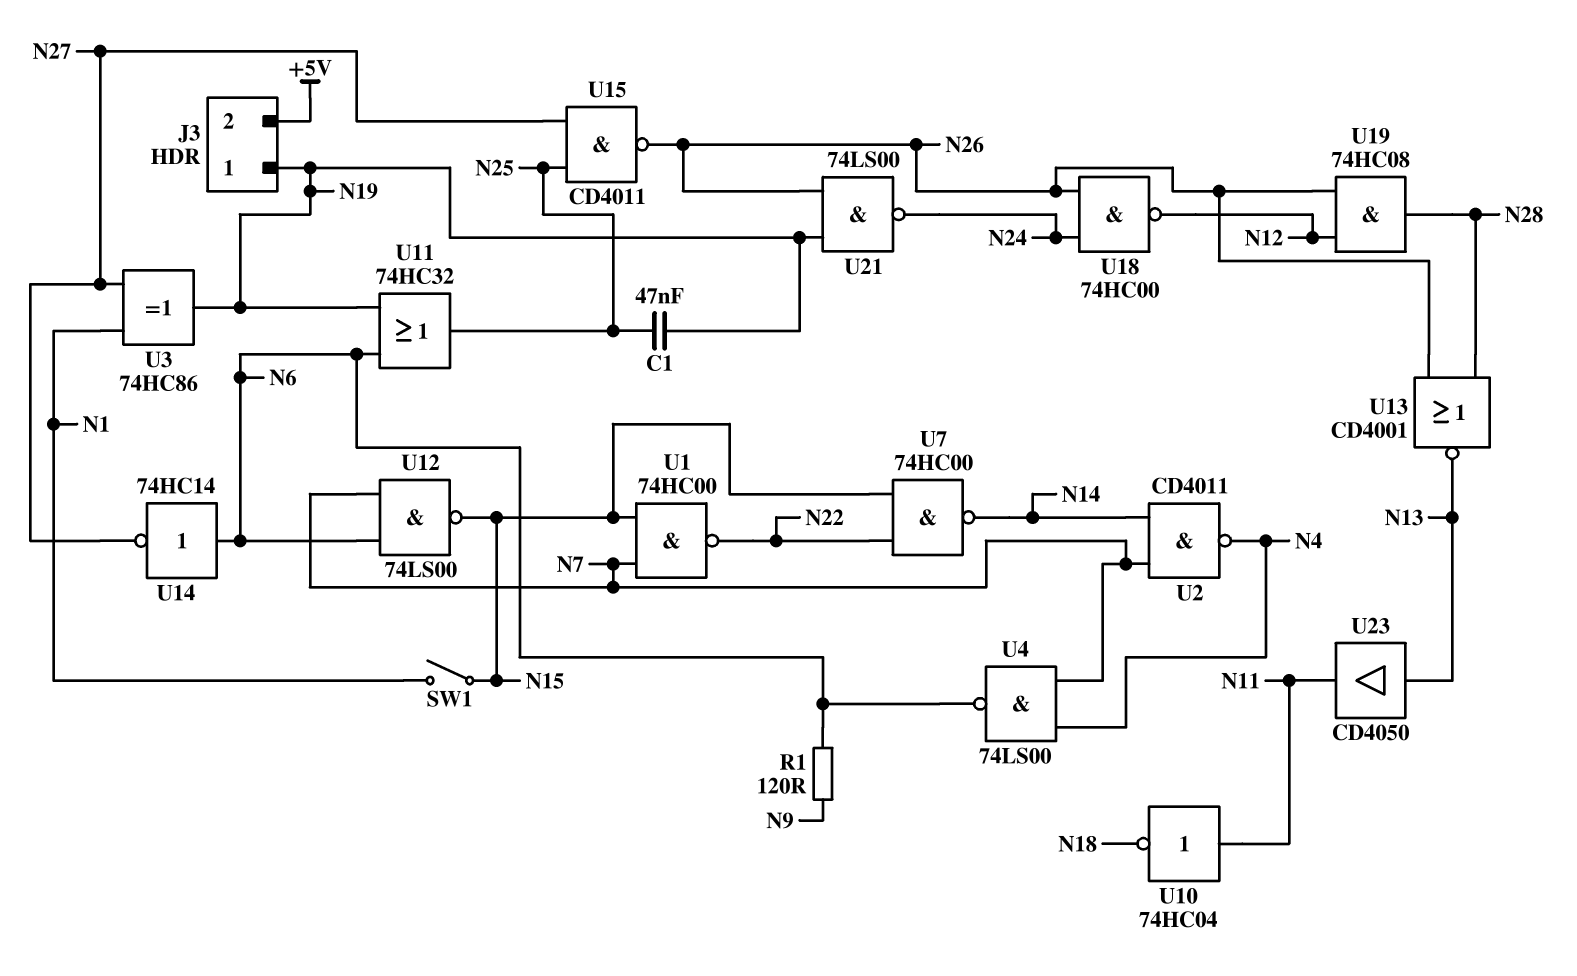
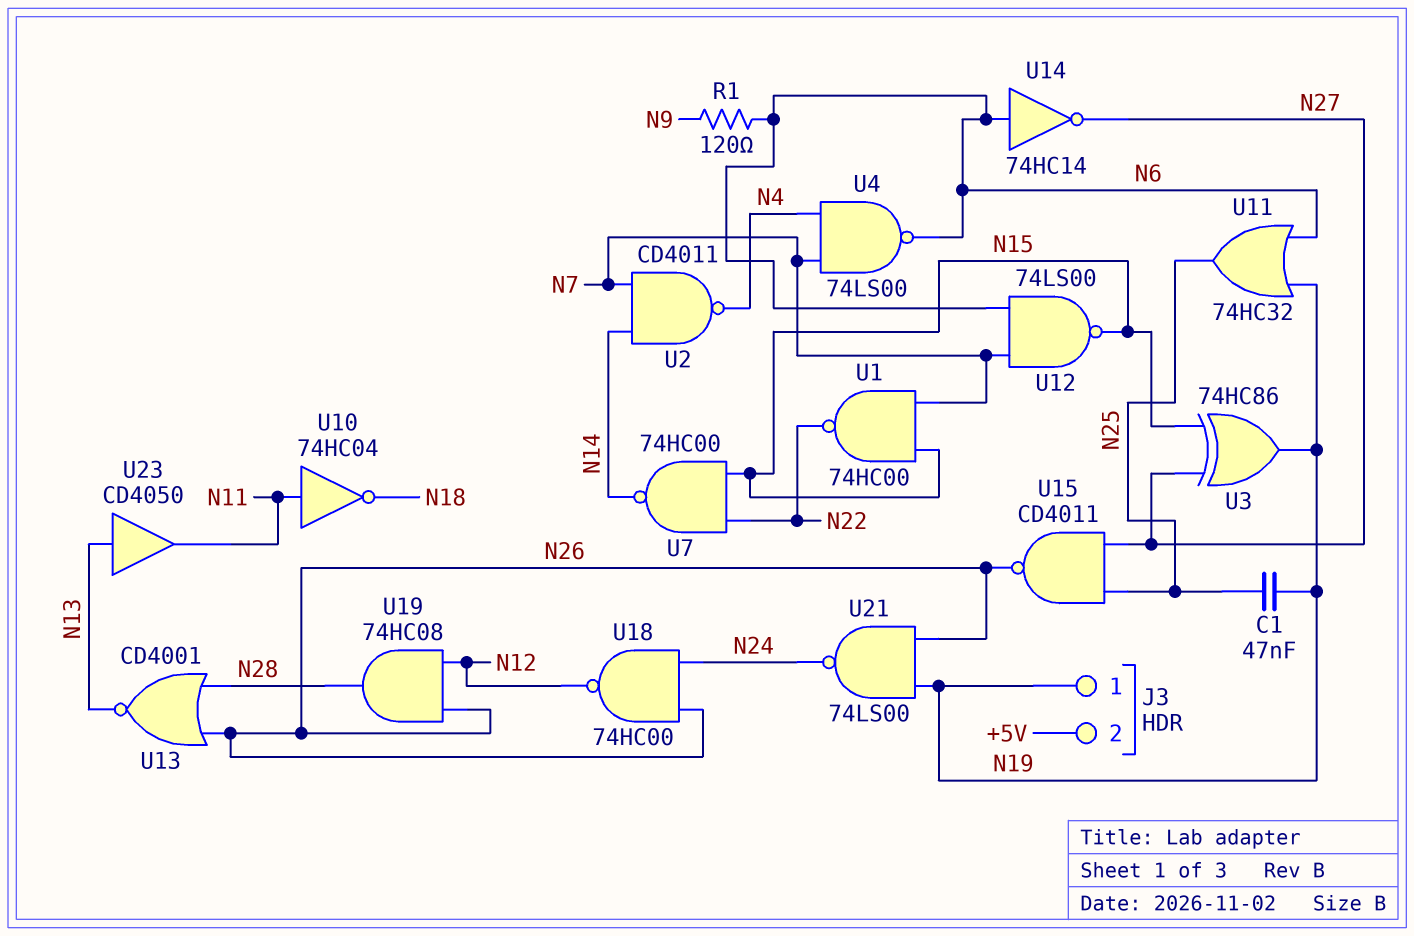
SW1: switch (N1, N15) -> none
U3: XOR 74HC86 (in N1, in N27, out N19) -> XOR 74HC86 (in N15, in N27, out N19)

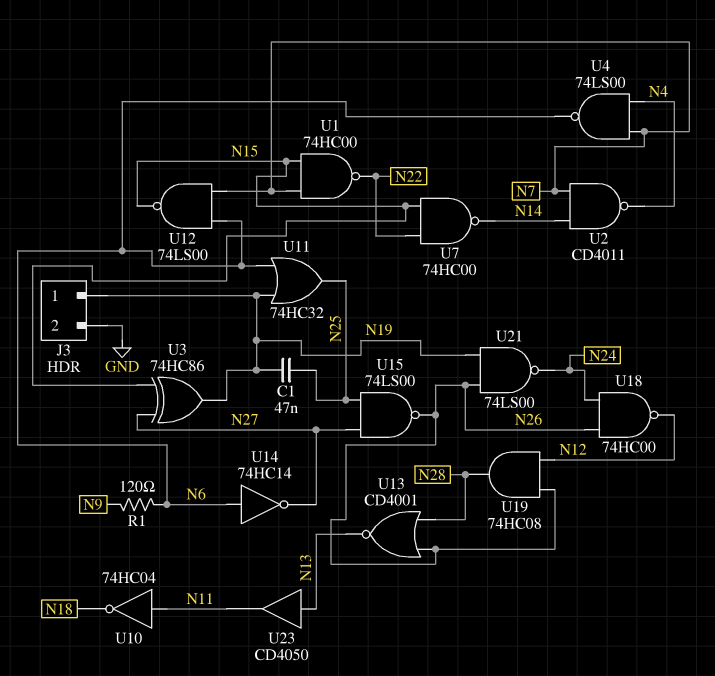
J3 pin 2: +5V -> GND
U15: NAND CD4011 (in N25, in N27, out N26) -> NAND 74LS00 (in N25, in N27, out N26)

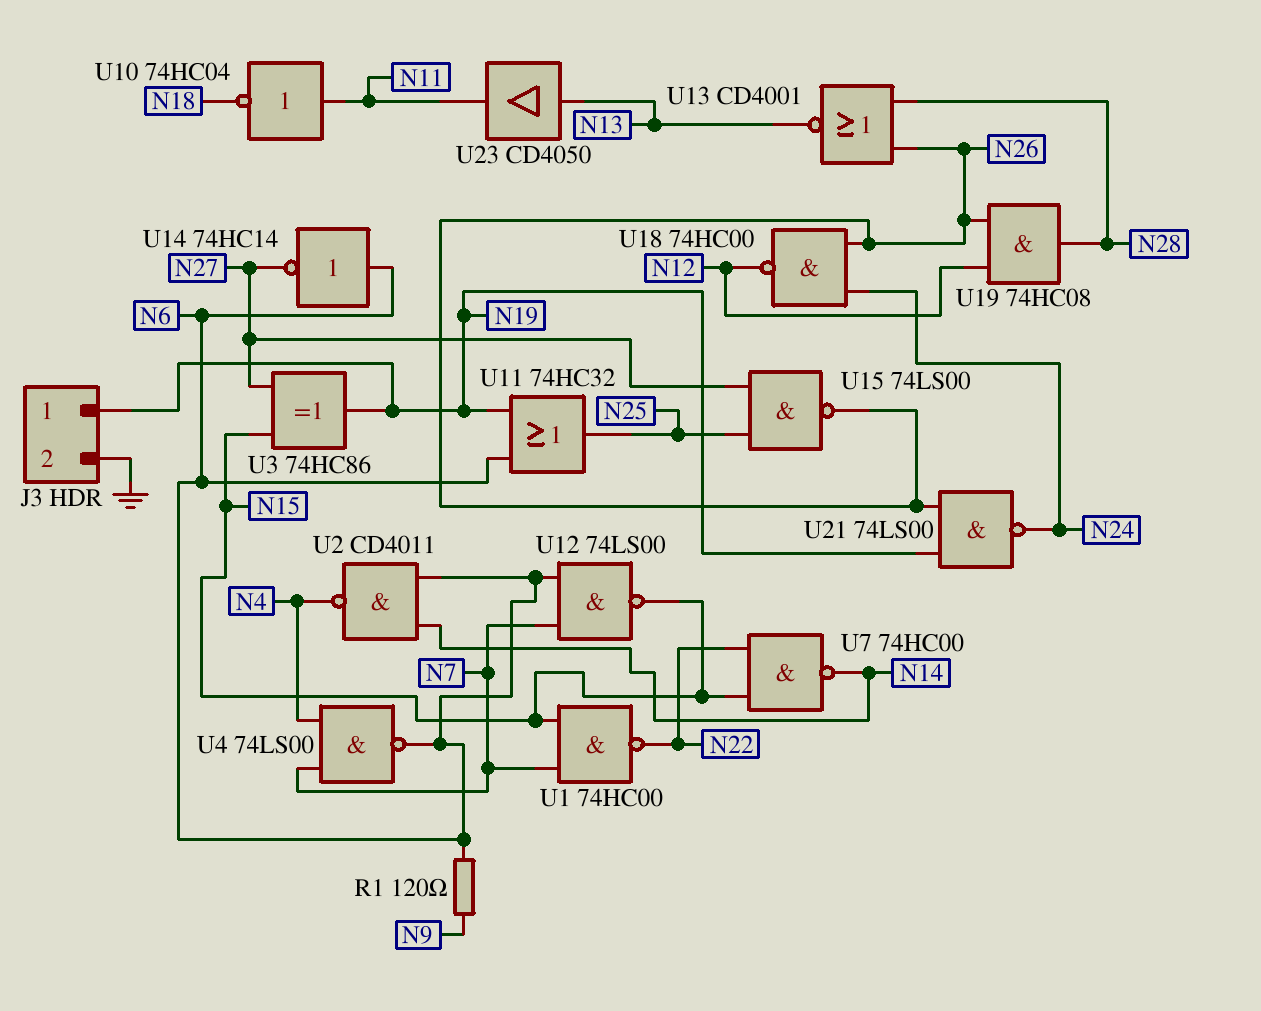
C1: 47nF (N19, N25) -> none
U2: NAND CD4011 (in N7, in N14, out N4) -> NAND CD4011 (in N6, in N14, out N4)

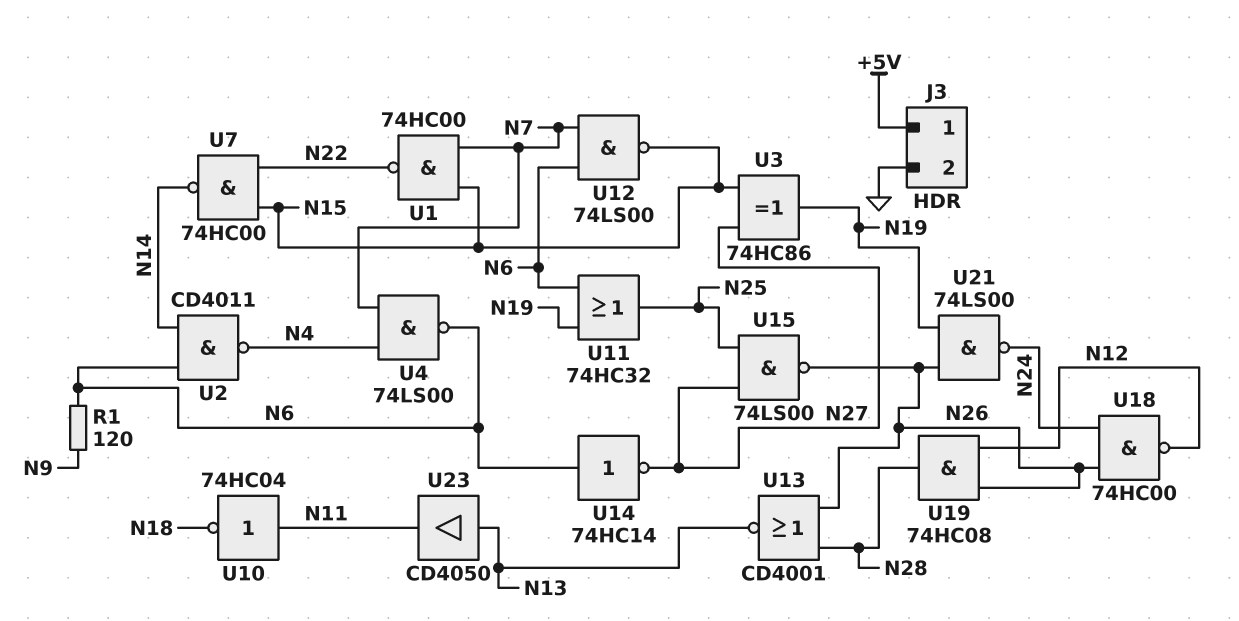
J3 pin 1: N19 -> +5V

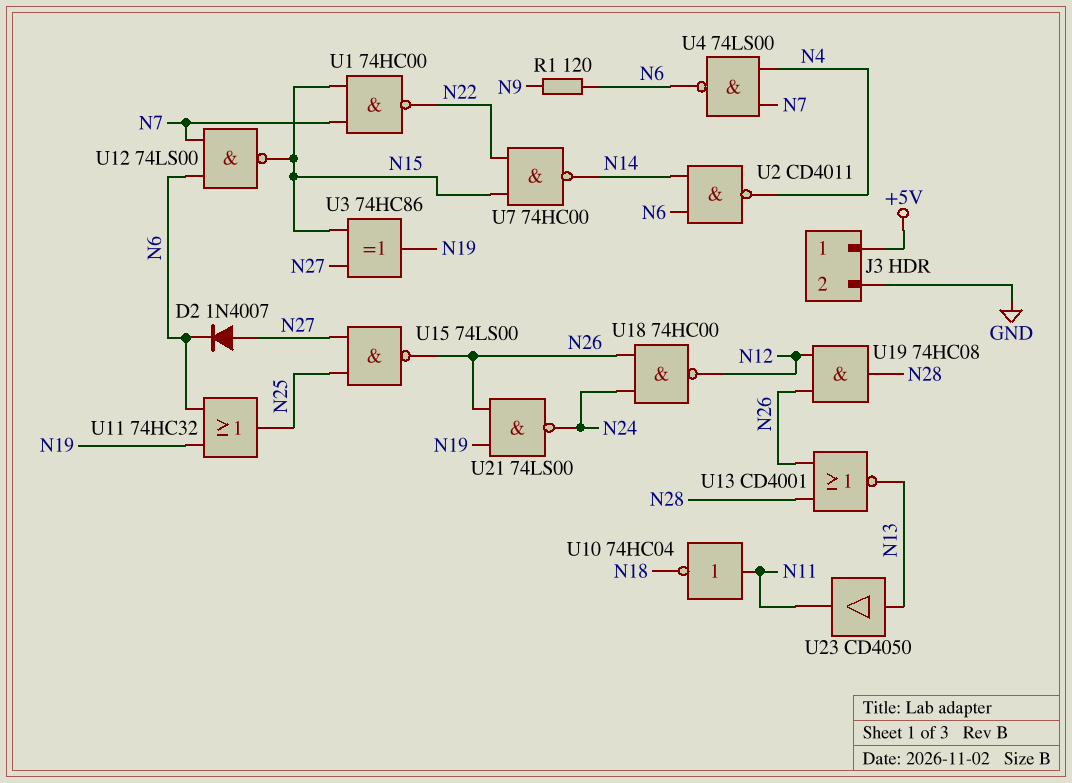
D2: none -> diode 1N4007 (A N27, K N6)
U14: NOT 74HC14 (in N6, out N27) -> none

